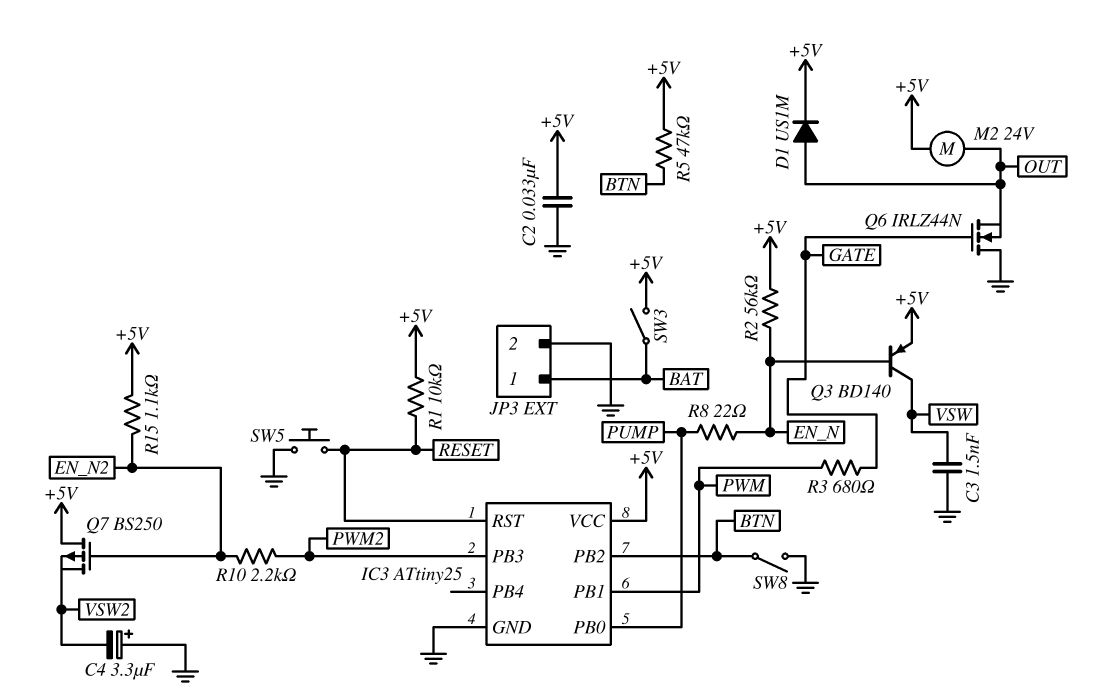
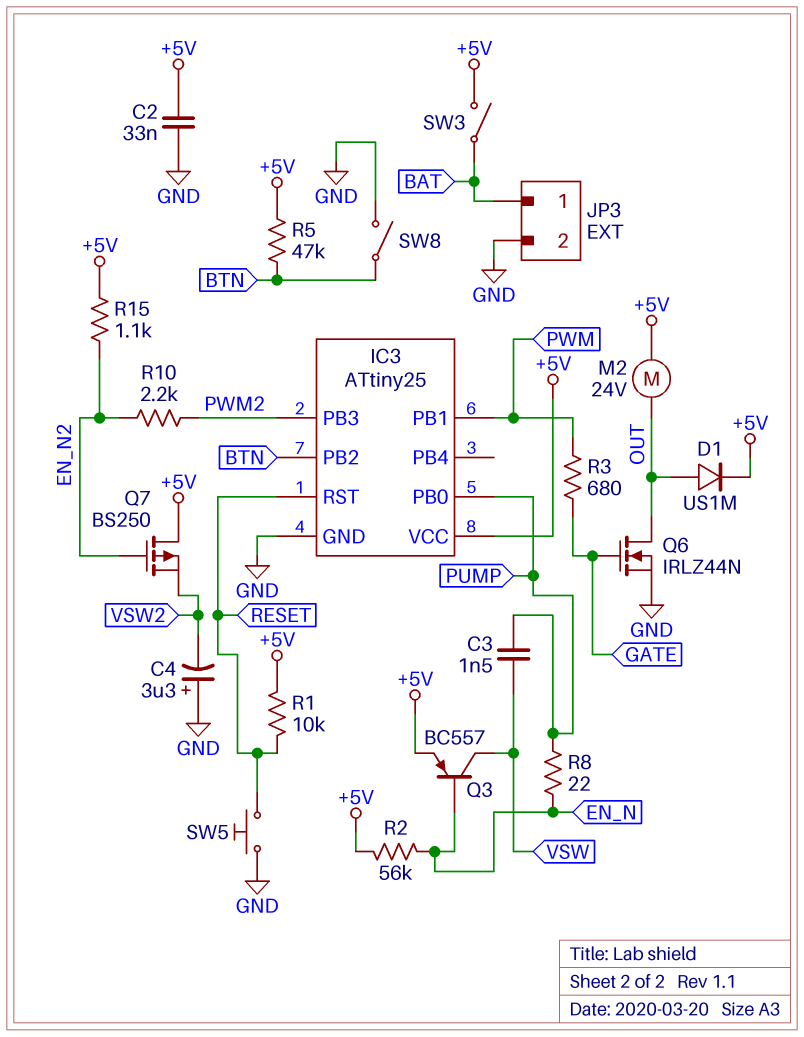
C3: 1.5nF (GND, VSW) -> 1.5nF (PUMP, VSW)
Q3: PNP BD140 (B EN_N, C VSW, E +5V) -> PNP BC557 (B EN_N, C VSW, E +5V)
Q6: NMOS IRLZ44N (G GATE, D GND, S OUT) -> NMOS IRLZ44N (G GATE, D OUT, S GND)

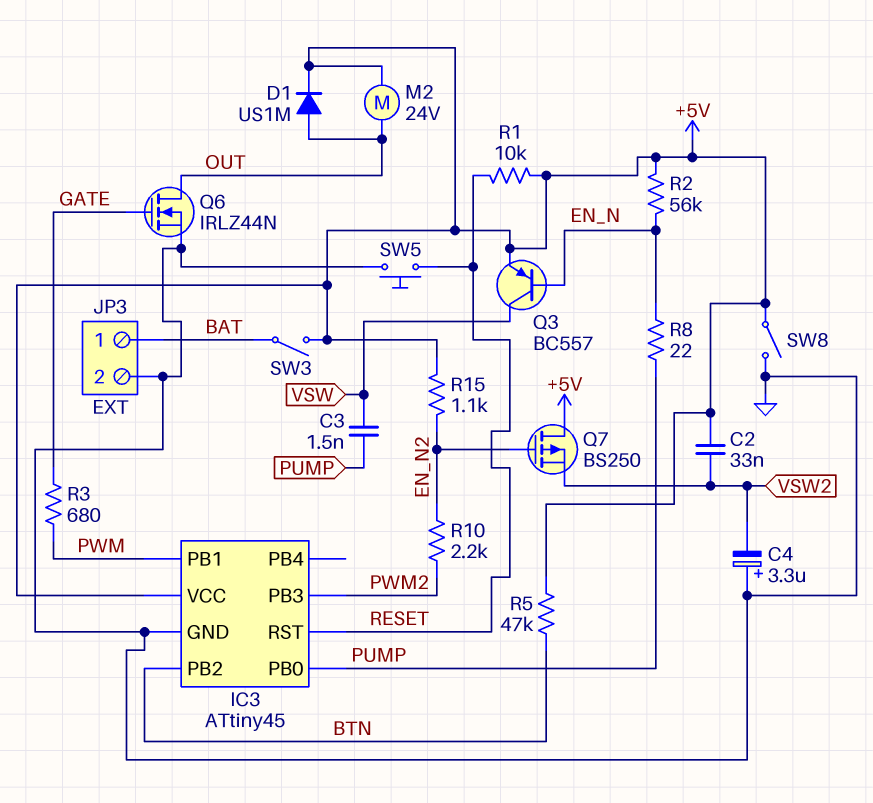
C2: 33nF (+5V, GND) -> 33nF (+5V, VSW2)
IC3: ATtiny25 -> ATtiny45
SW8: switch (BTN, GND) -> switch (+5V, GND)

